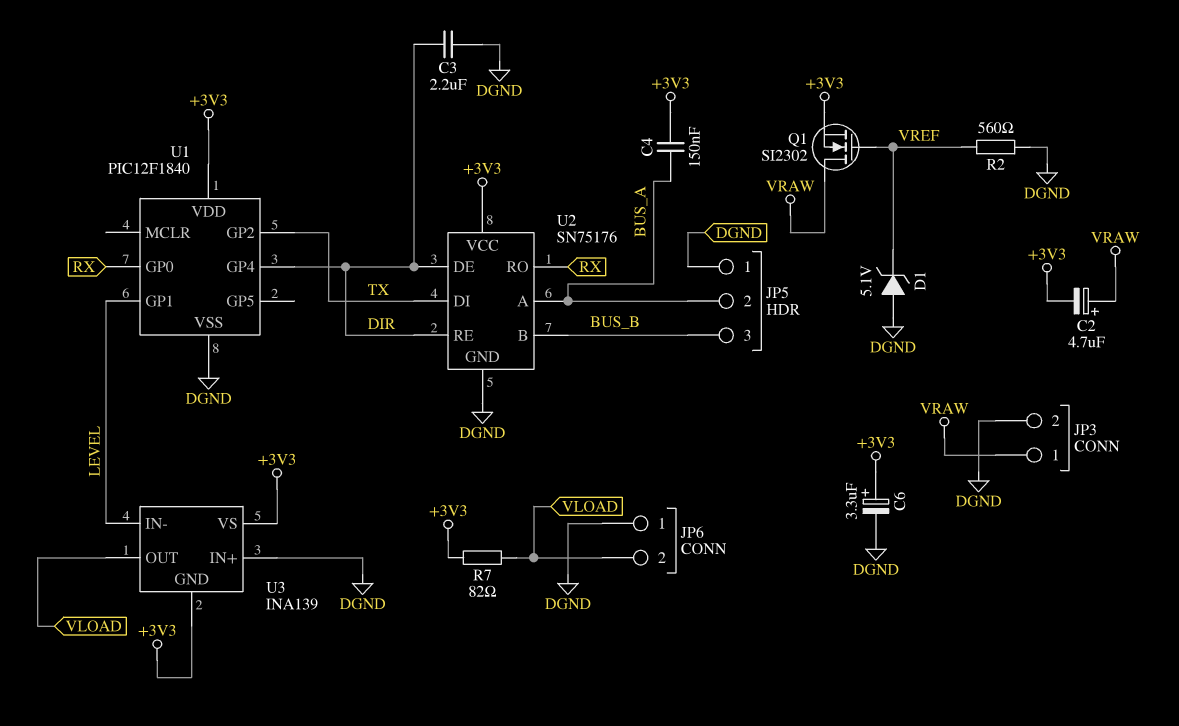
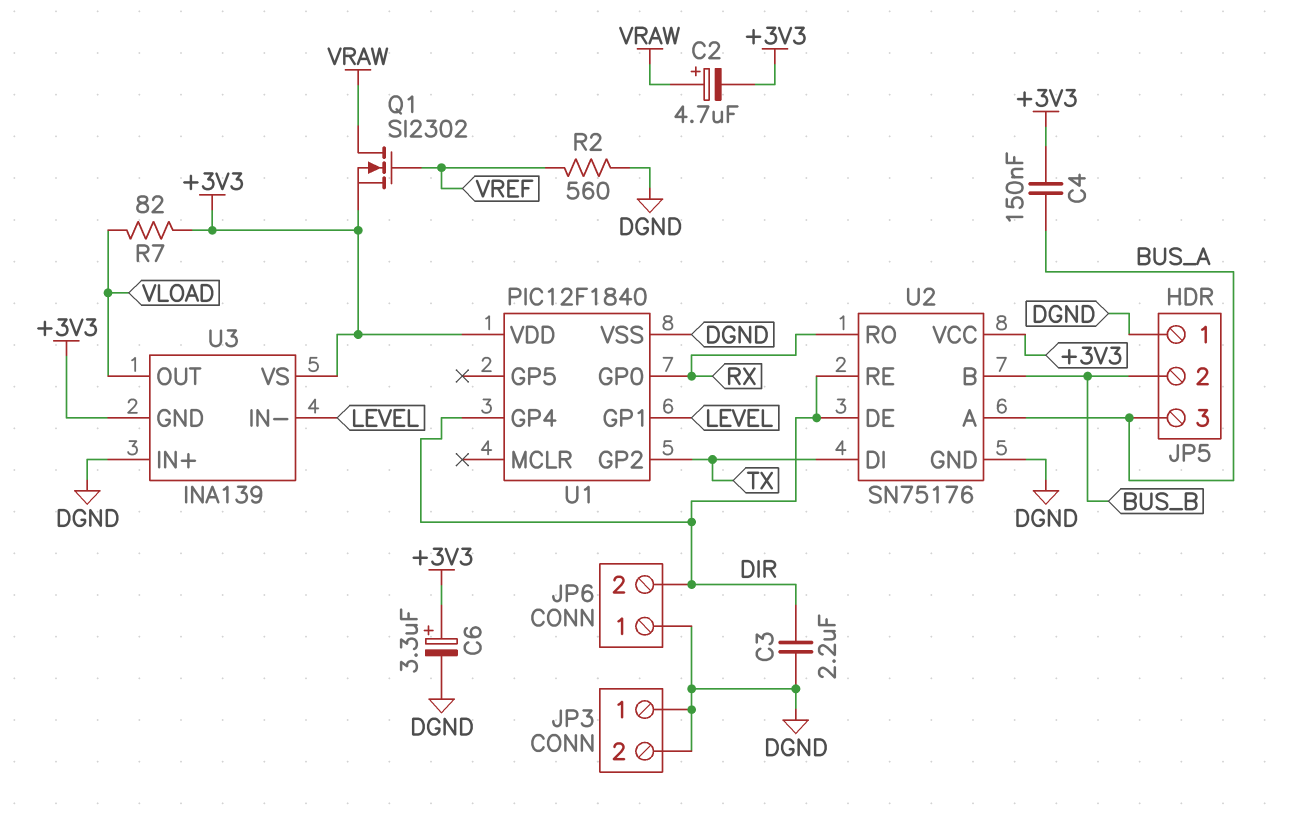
D1: zener 5.1V (A DGND, K VREF) -> none
JP3 pin 1: VRAW -> DGND
JP5 pin 2: BUS_A -> BUS_B
JP5 pin 3: BUS_B -> BUS_A
JP6 pin 2: VLOAD -> DIR

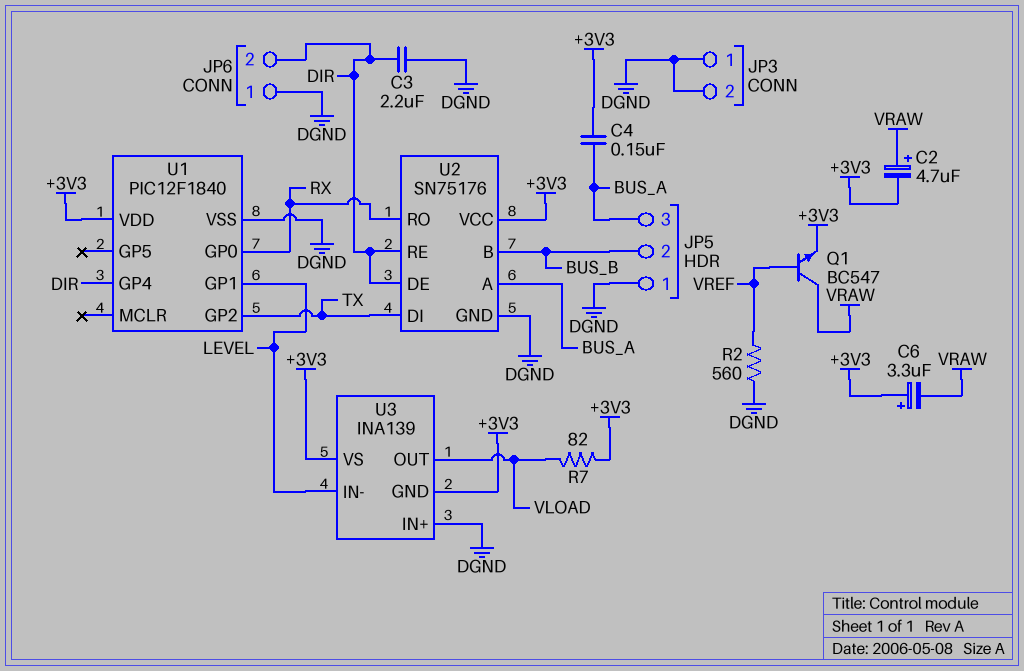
C6: 3.3uF (plus +3V3, minus DGND) -> 3.3uF (plus +3V3, minus VRAW)
Q1: NMOS SI2302 (G VREF, D VRAW, S +3V3) -> NPN BC547 (B VREF, C VRAW, E +3V3)

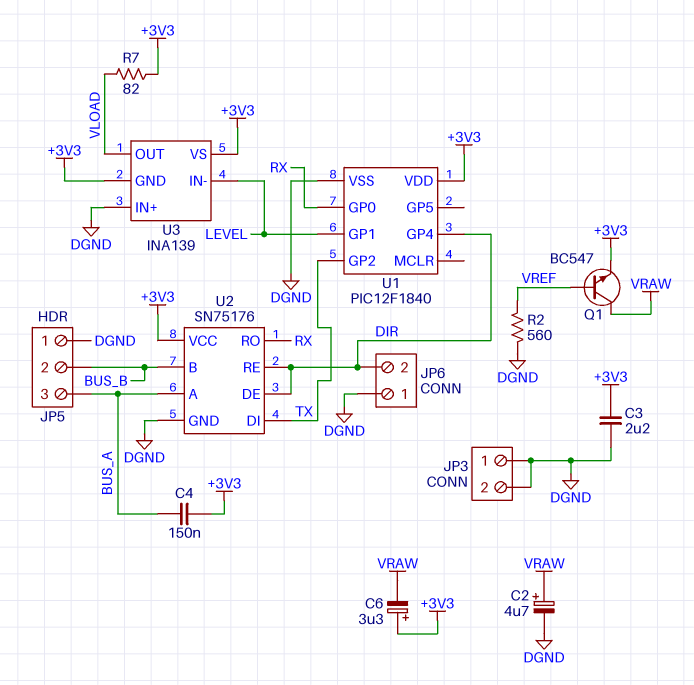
C2: 4.7uF (plus VRAW, minus +3V3) -> 4.7uF (plus VRAW, minus DGND)
C3: 2.2uF (DGND, DIR) -> 2.2uF (+3V3, DGND)

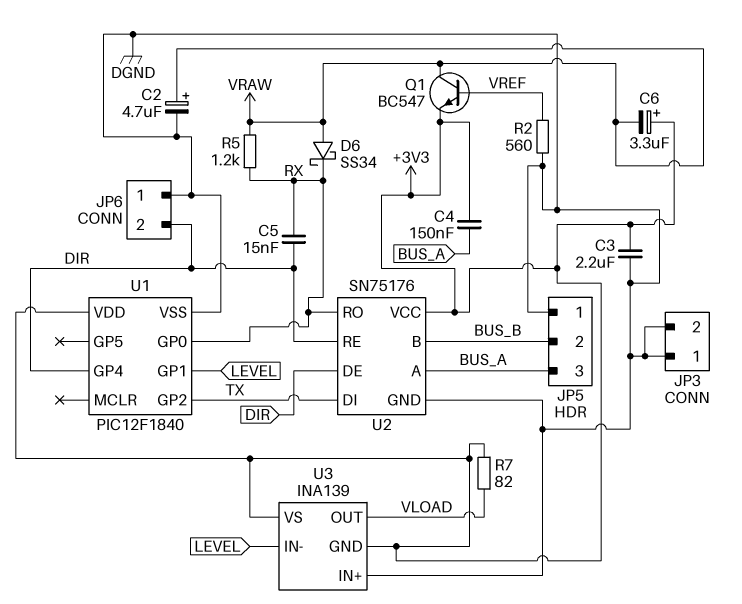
C5: none -> 15nF (DIR, RX)
D6: none -> schottky SS34 (A VRAW, K RX)
R5: none -> 1.2k (RX, VRAW)

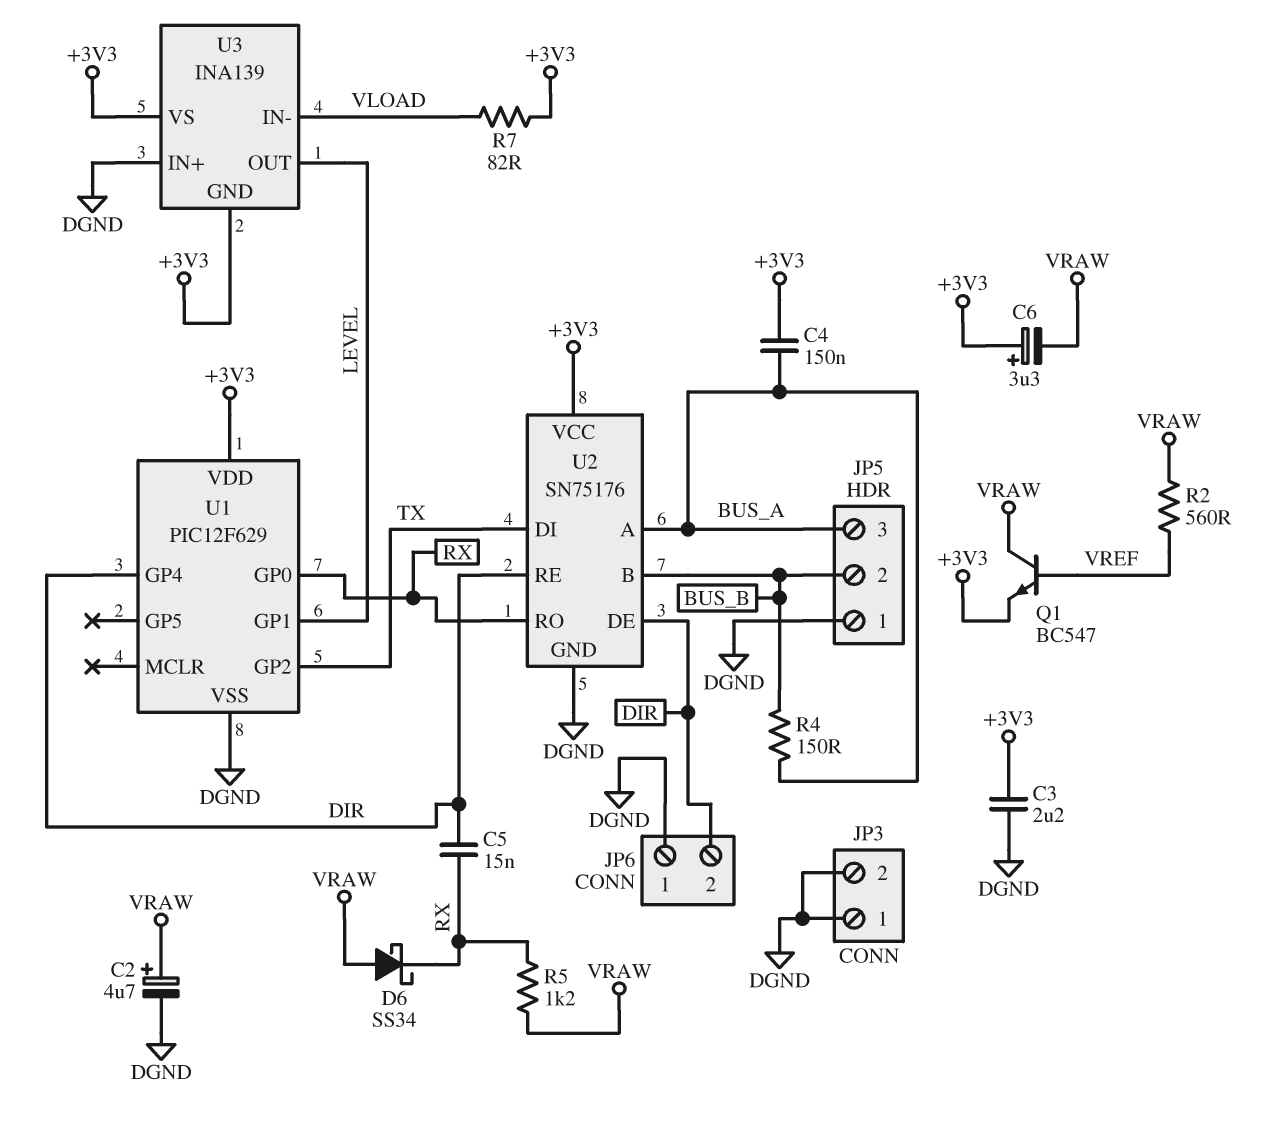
R2: 560 (DGND, VREF) -> 560 (VRAW, VREF)
R4: none -> 150 (BUS_A, BUS_B)
U1: PIC12F1840 -> PIC12F629
U3 pin IN-: LEVEL -> VLOAD
U3 pin OUT: VLOAD -> LEVEL

